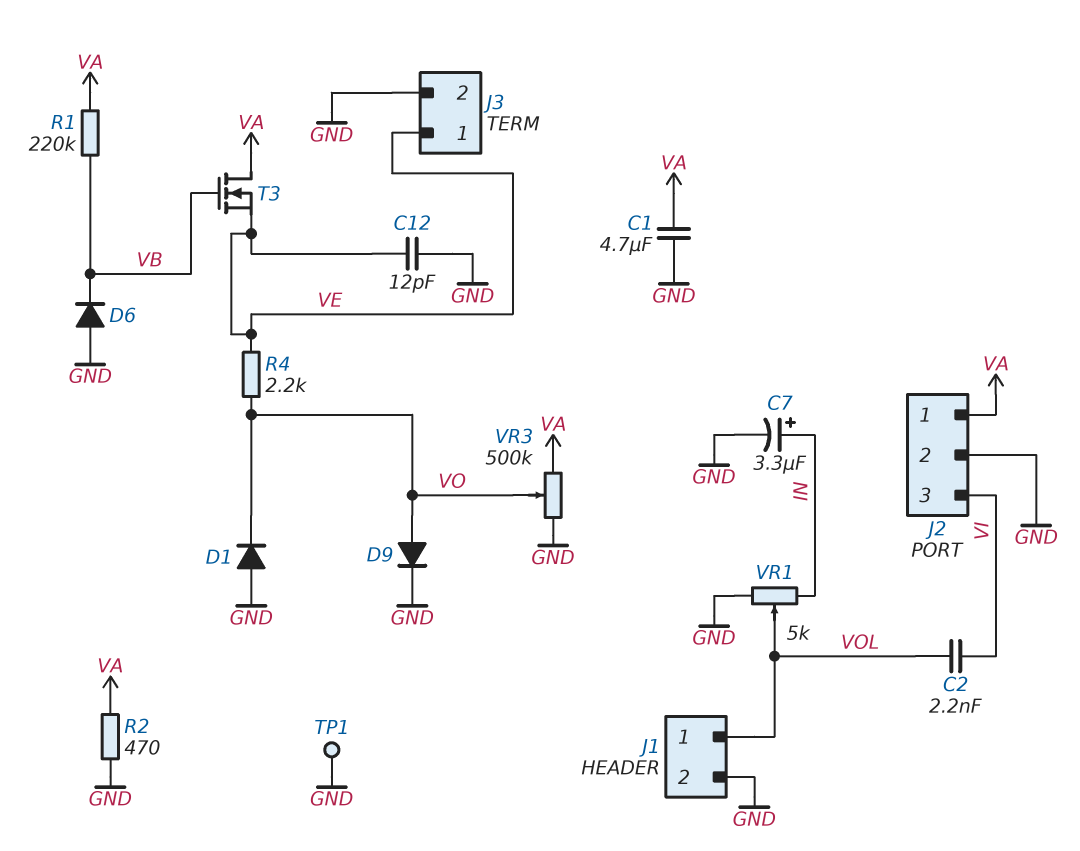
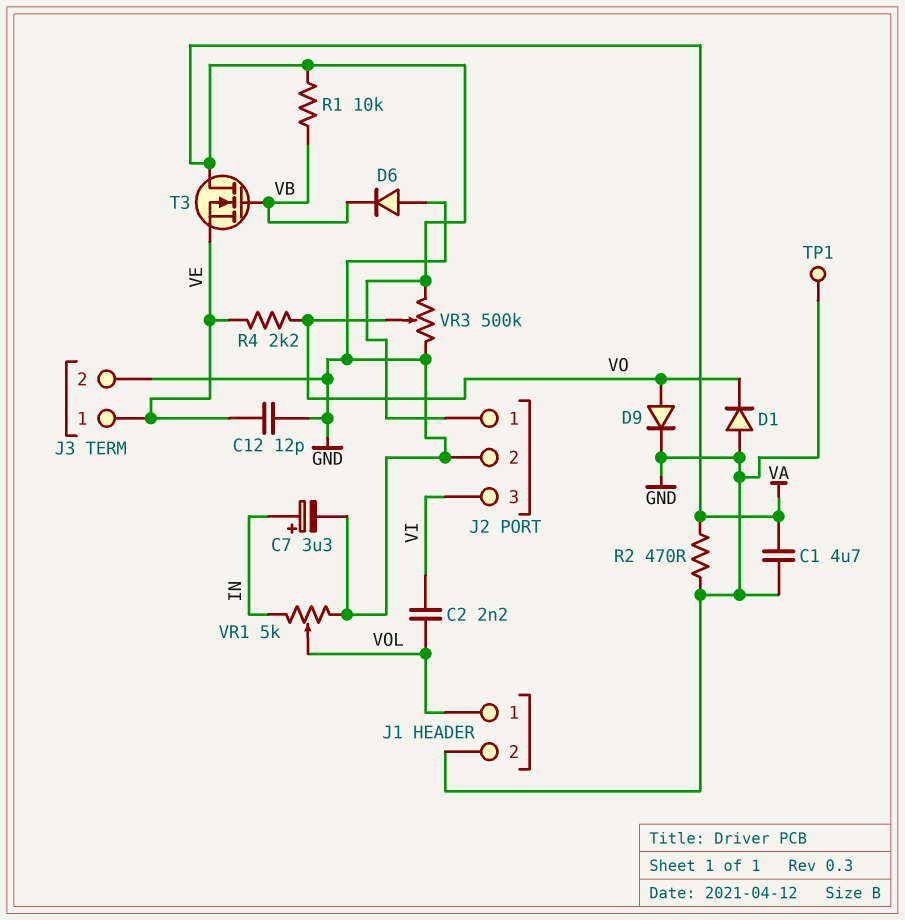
R1: 220k (VA, VB) -> 10k (VA, VB)

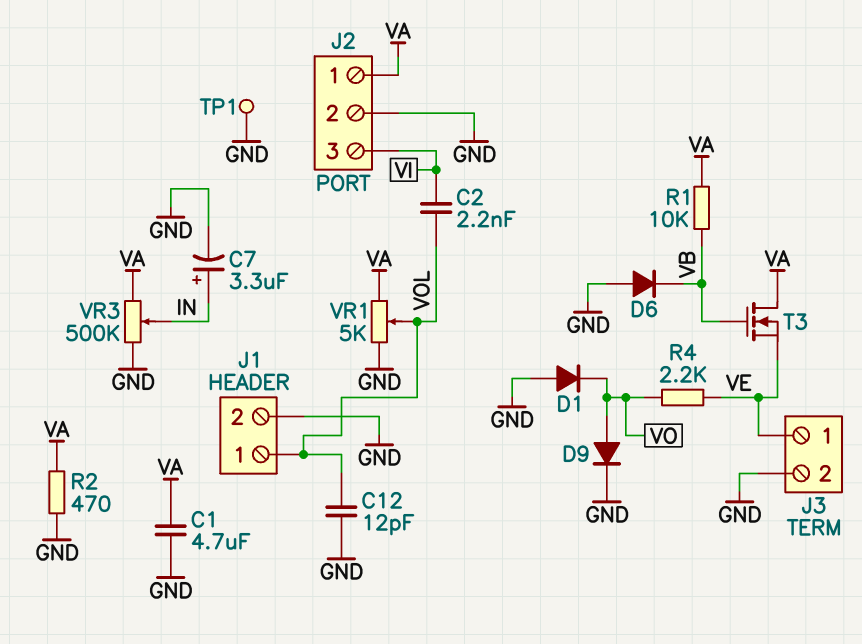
C12: 12pF (GND, VE) -> 12pF (GND, VOL)
VR1: 5k (GND, IN, wiper VOL) -> 5k (GND, VA, wiper VOL)
VR3: 500k (GND, VA, wiper VO) -> 500k (GND, VA, wiper IN)

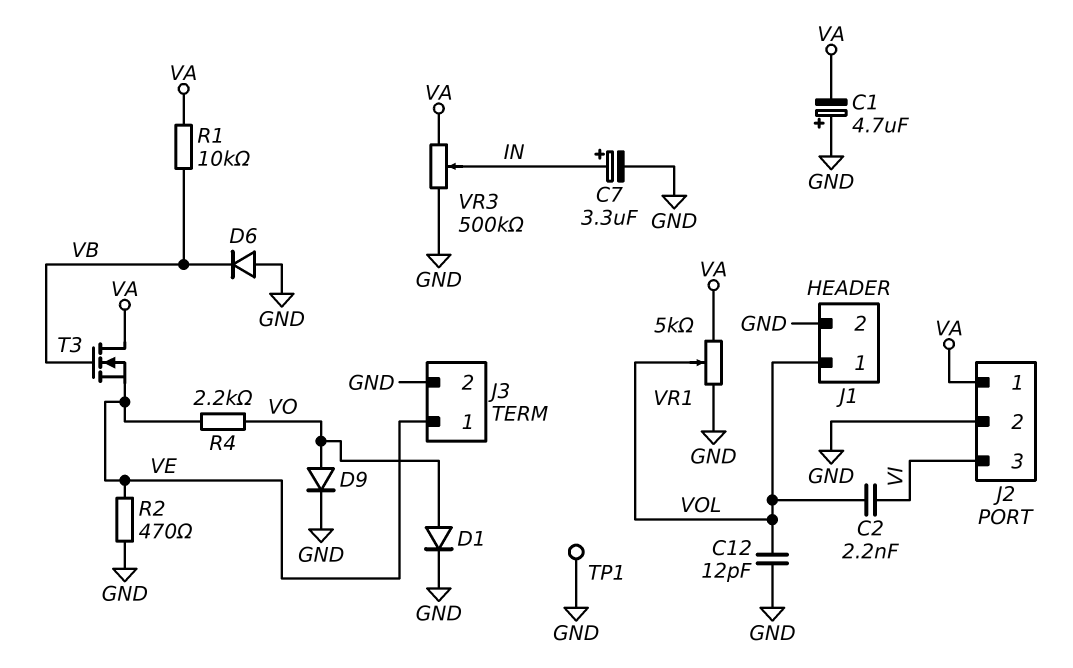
C1: 4.7uF (GND, VA) -> 4.7uF (plus GND, minus VA)
D1: diode (A GND, K VO) -> diode (A VO, K GND)
R2: 470 (GND, VA) -> 470 (GND, VE)

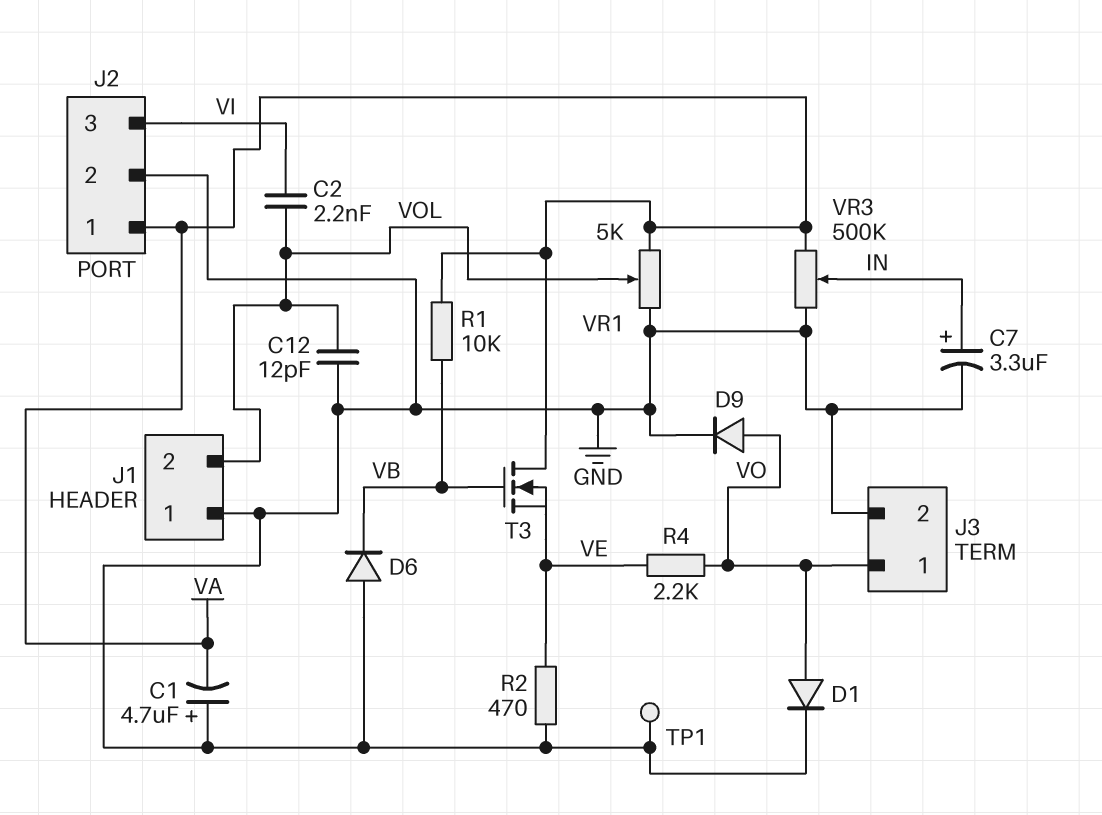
J1 pin 1: VOL -> GND
J1 pin 2: GND -> VOL
J3 pin 1: VE -> VO

